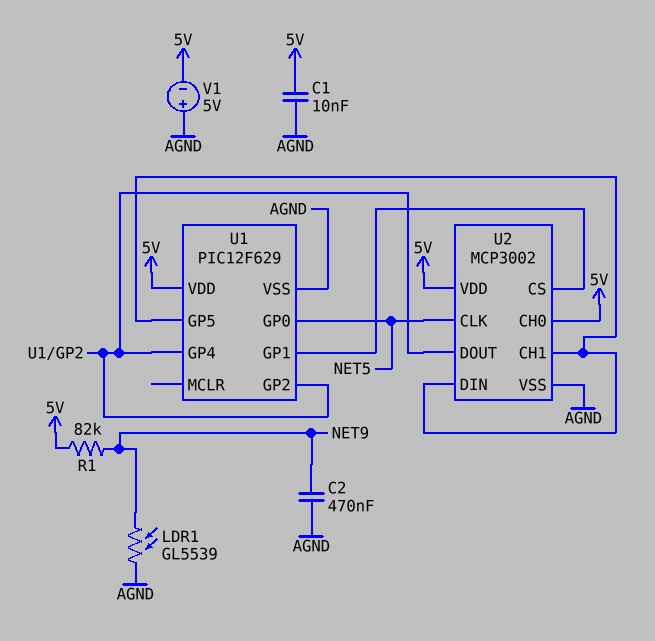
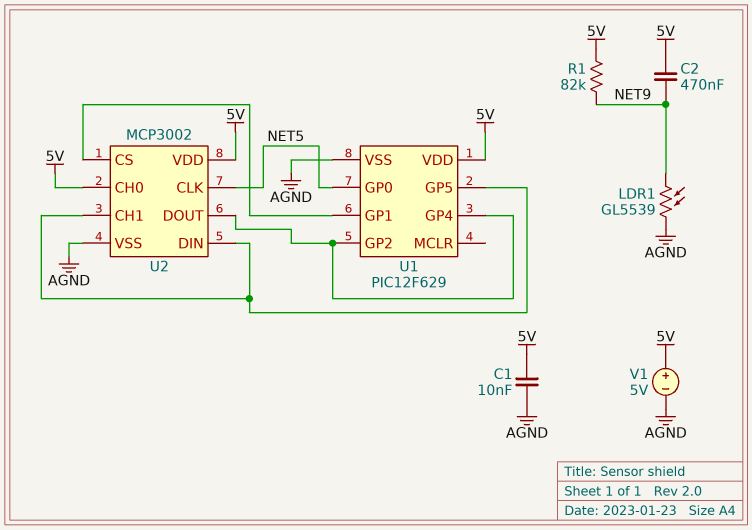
C2: 470nF (AGND, NET9) -> 470nF (5V, NET9)
V1: 5V (plus AGND, minus 5V) -> 5V (plus 5V, minus AGND)

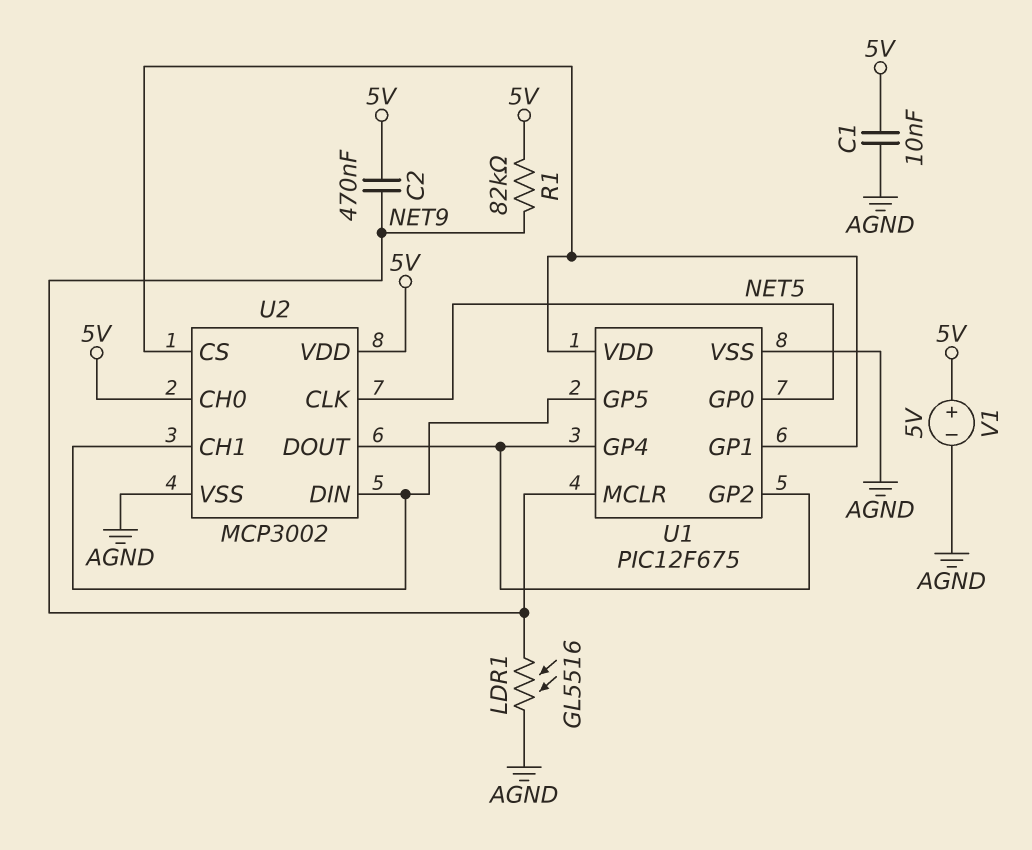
LDR1: GL5539 (AGND, NET9) -> GL5516 (AGND, NET9)
U1: PIC12F629 -> PIC12F675
U1 pin MCLR: none -> NET9
U1 pin VDD: 5V -> U1/GP1

